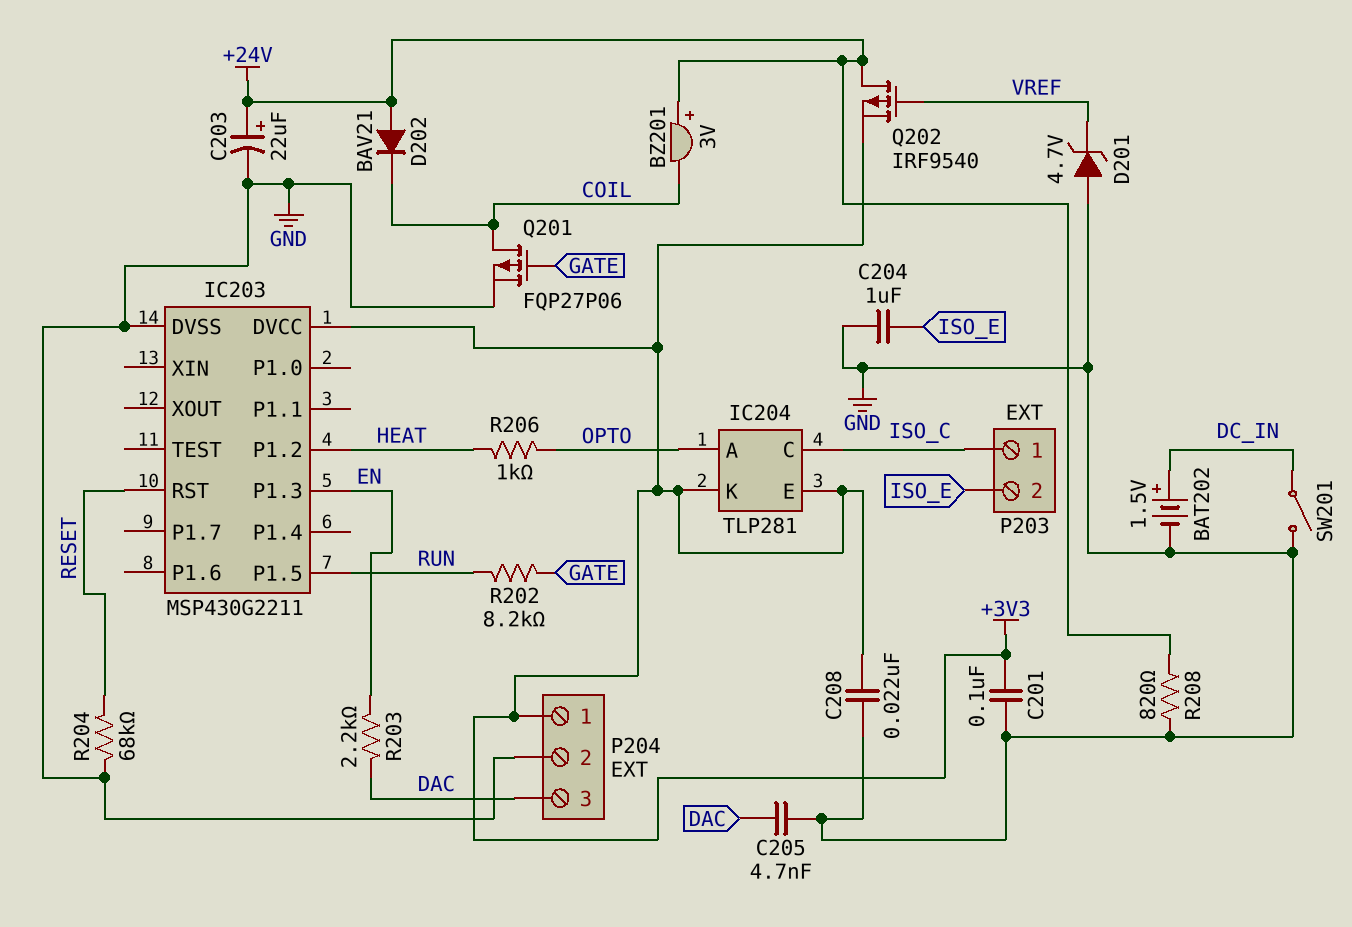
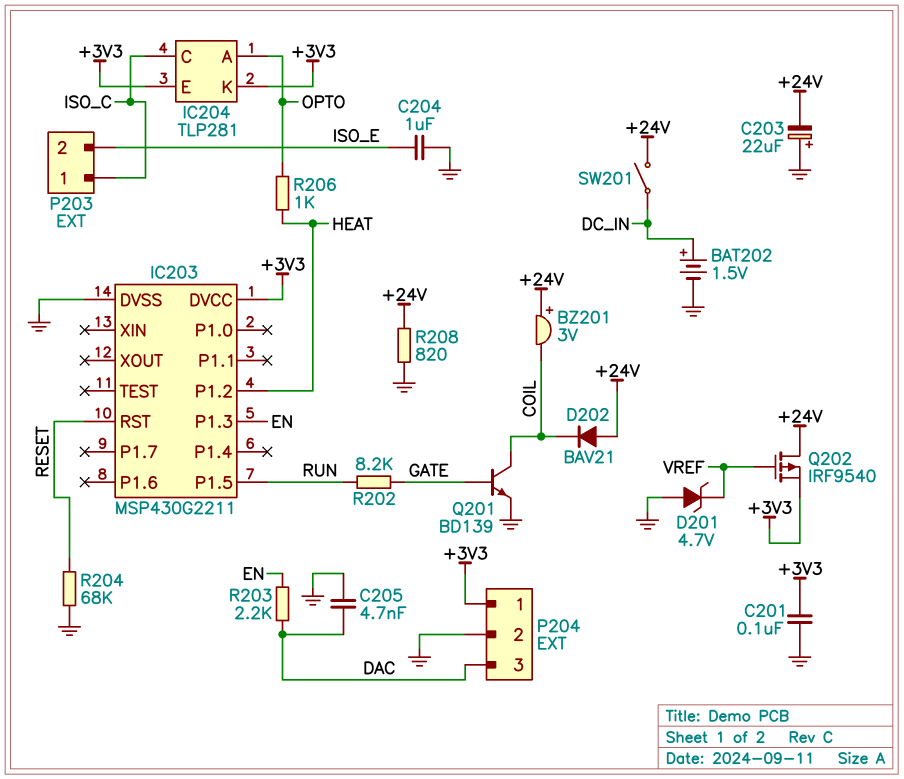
C203: 22uF (plus +24V, minus GND) -> 22uF (plus GND, minus +24V)
C208: 22nF (+3V3, GND) -> none
Q201: PMOS FQP27P06 (G GATE, D COIL, S GND) -> NPN BD139 (B GATE, C COIL, E GND)
SW201: switch (DC_IN, GND) -> switch (+24V, DC_IN)

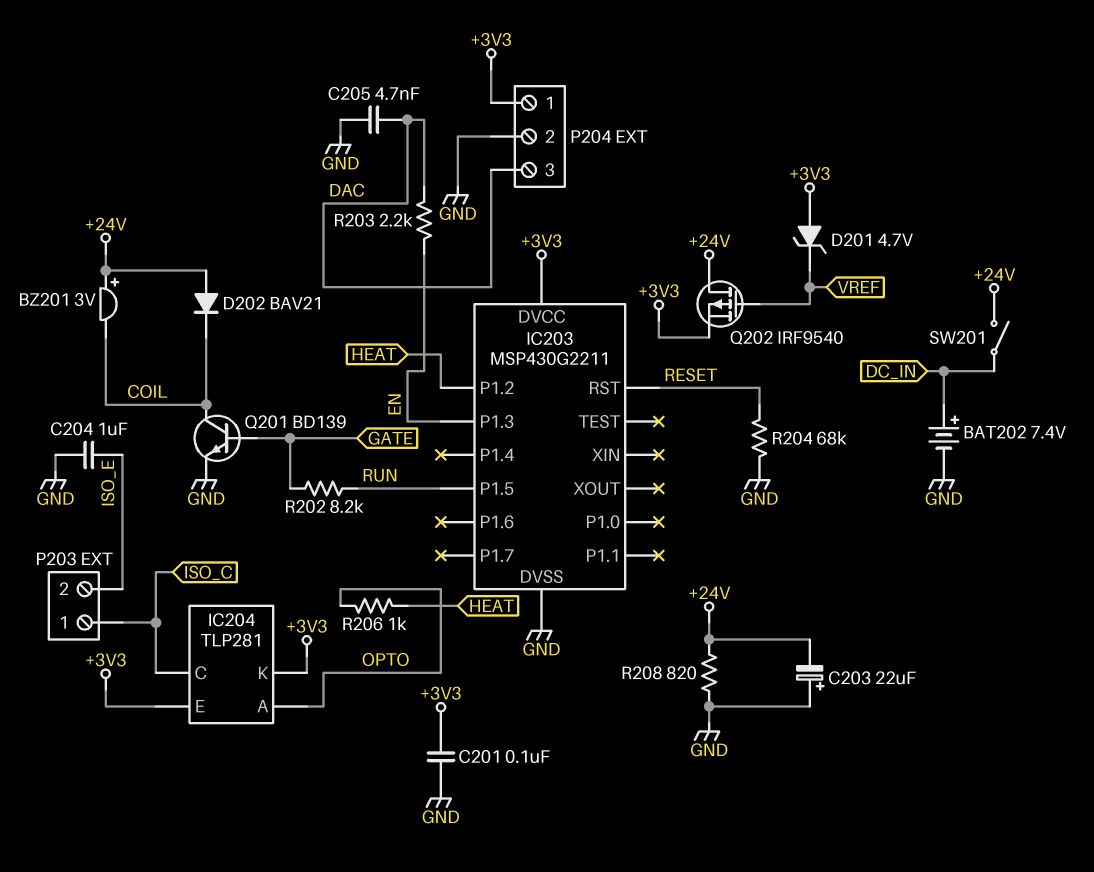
BAT202: 1.5V (plus DC_IN, minus GND) -> 7.4V (plus DC_IN, minus GND)
D201: zener 4.7V (A GND, K VREF) -> zener 4.7V (A +3V3, K VREF)

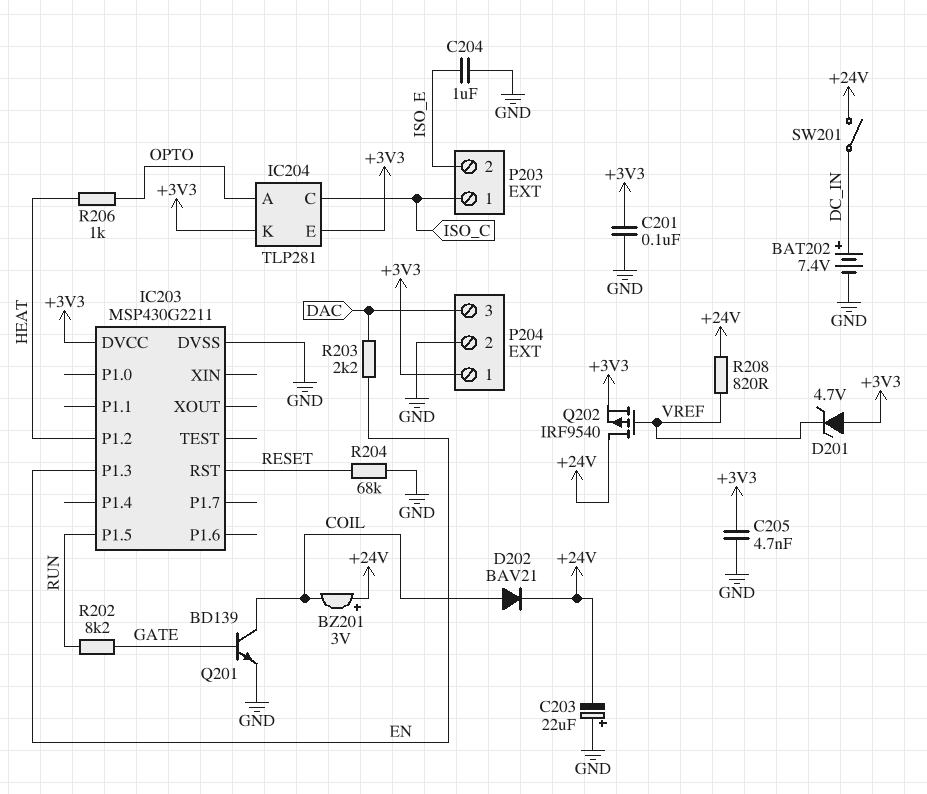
C205: 4.7nF (DAC, GND) -> 4.7nF (+3V3, GND)
D202: diode BAV21 (A +24V, K COIL) -> diode BAV21 (A COIL, K +24V)
R208: 820 (+24V, GND) -> 820 (+24V, VREF)

